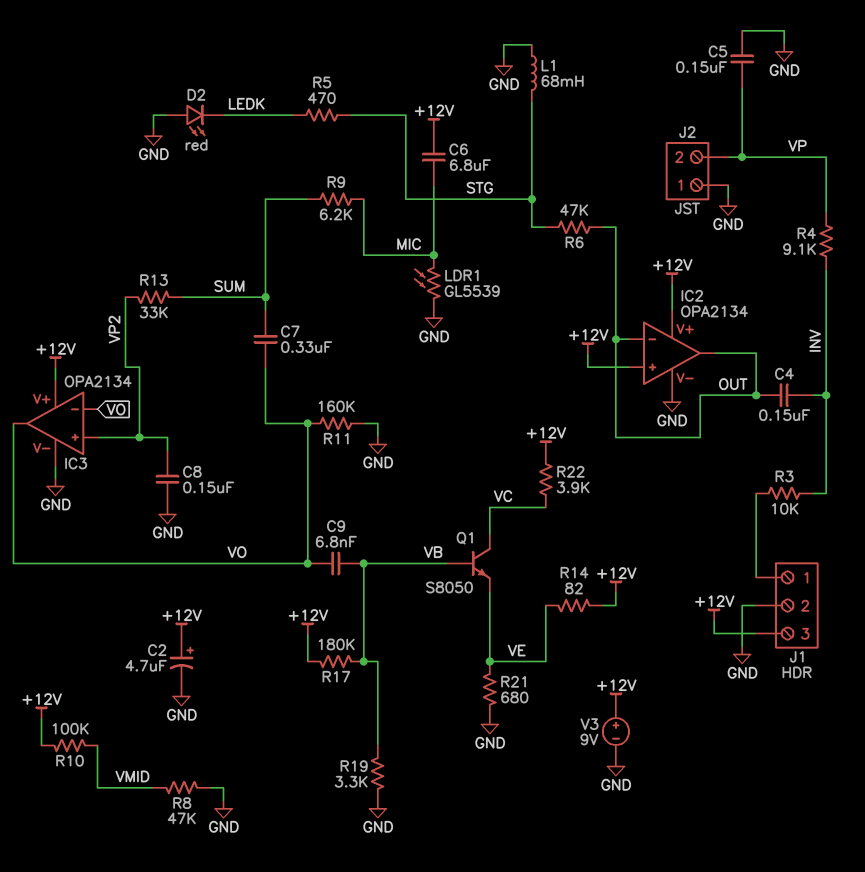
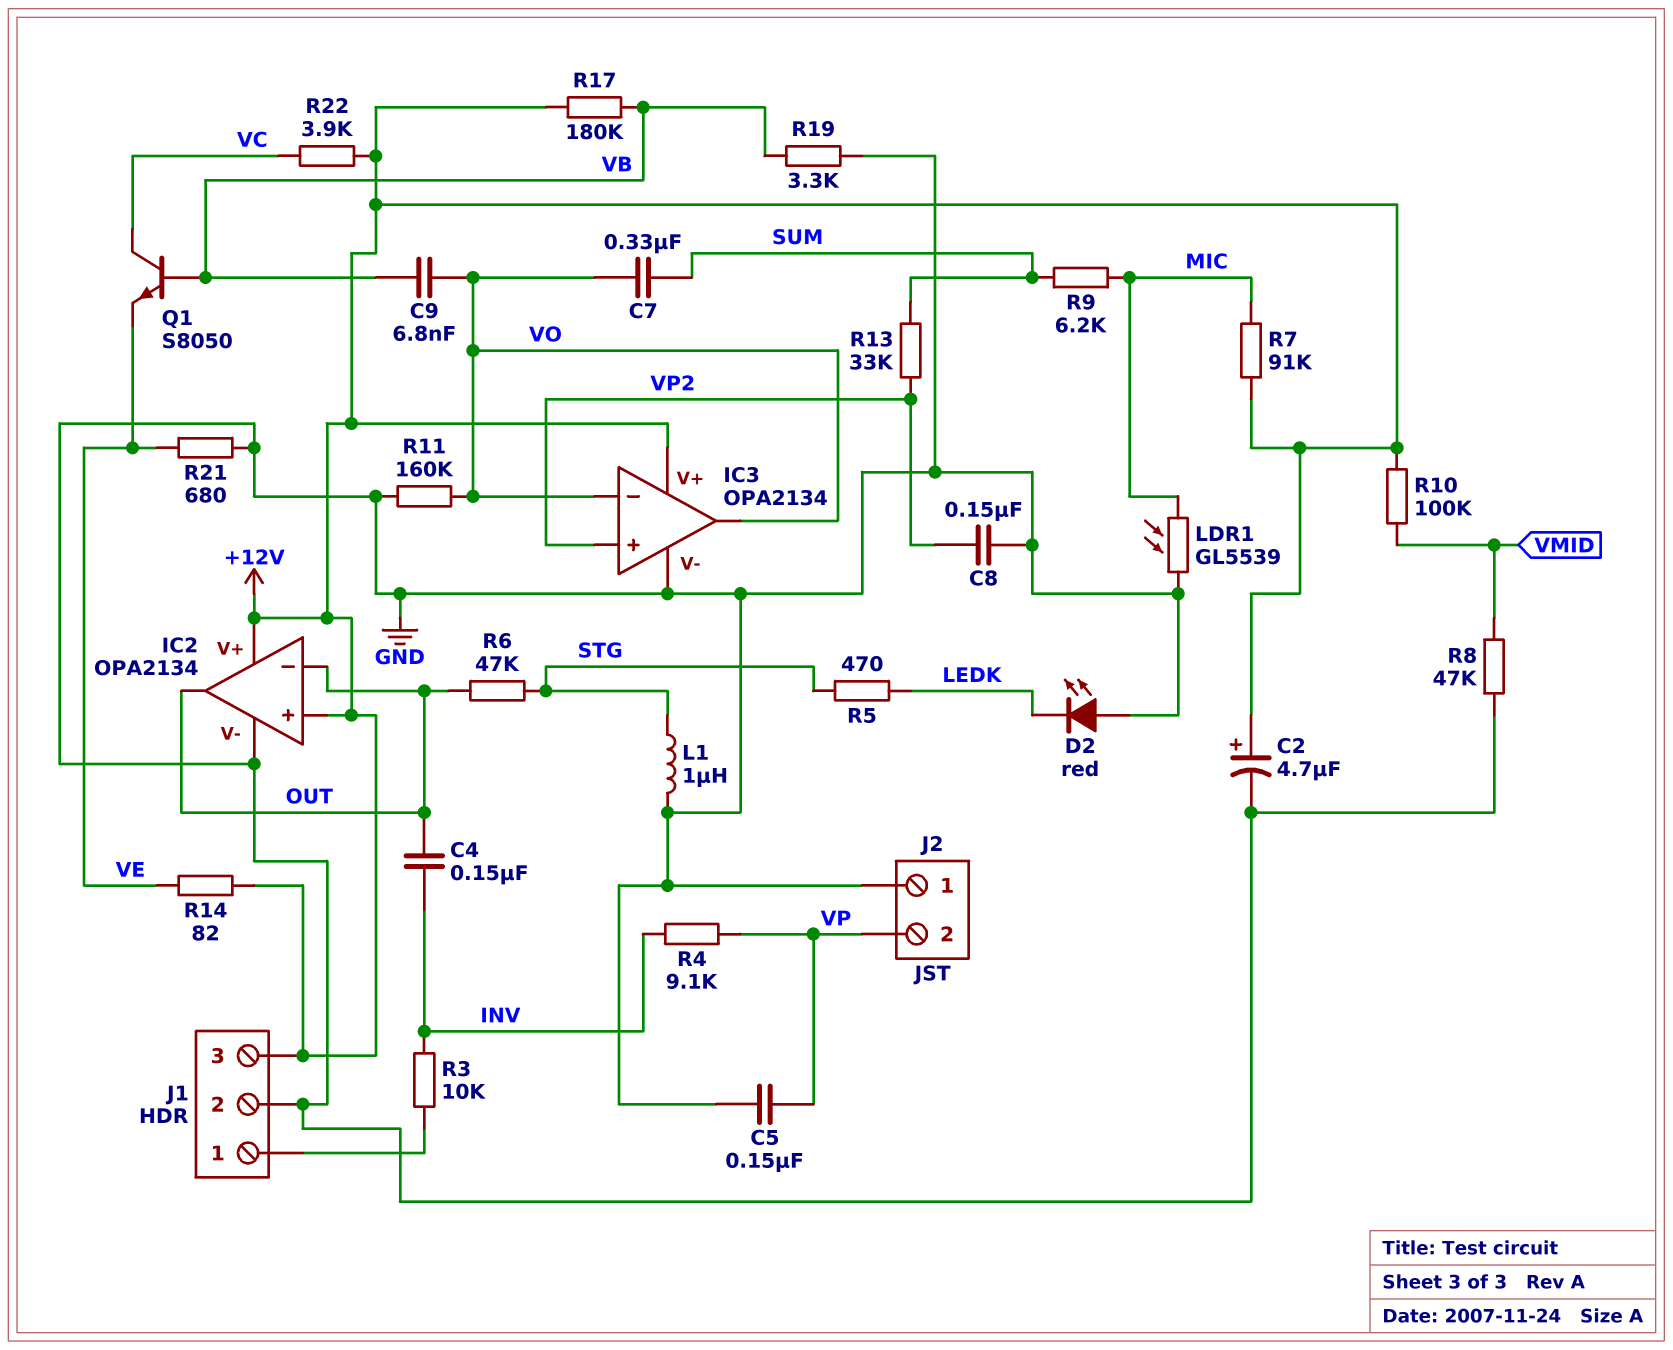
C6: 6.8uF (+12V, MIC) -> none
L1: 68mH (GND, STG) -> 1uH (GND, STG)
R7: none -> 91k (+12V, MIC)
V3: 9V (plus +12V, minus GND) -> none

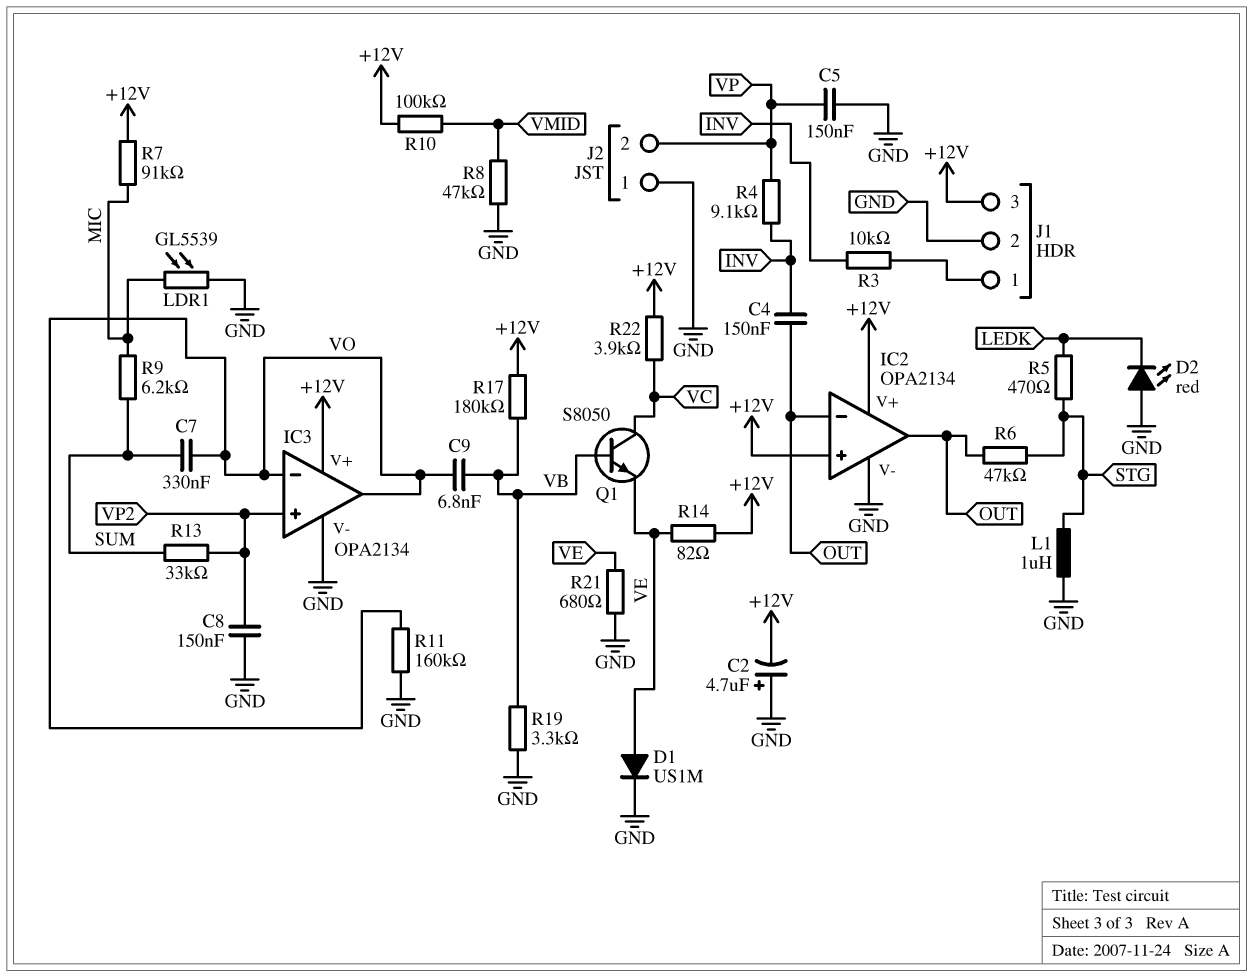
C2: 4.7uF (plus +12V, minus GND) -> 4.7uF (plus GND, minus +12V)
D1: none -> diode US1M (A VE, K GND)

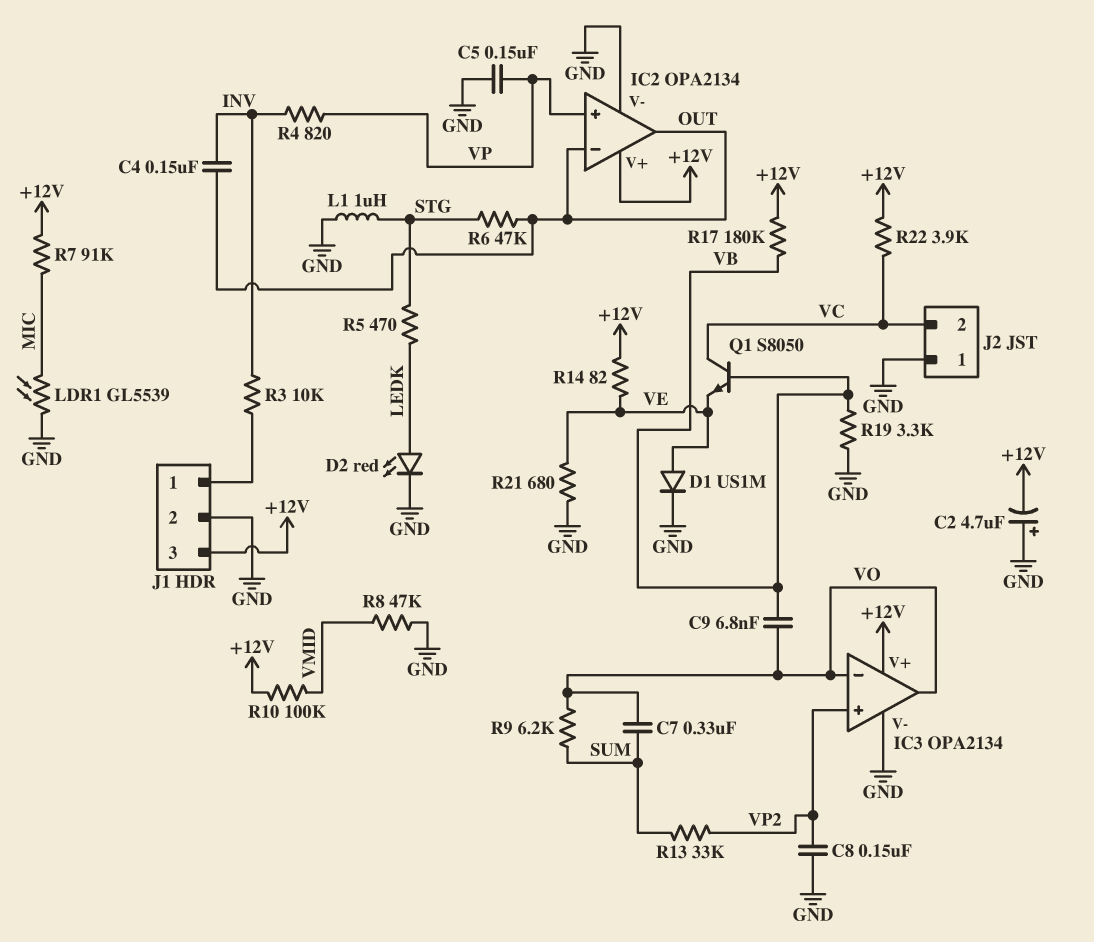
D2: LED red (A GND, K LEDK) -> LED red (A LEDK, K GND)
IC2 pin in+: +12V -> VP
J2 pin 2: VP -> VC
R4: 9.1k (INV, VP) -> 820 (INV, VP)
R9: 6.2k (MIC, SUM) -> 6.2k (SUM, VO)
R11: 160k (GND, VO) -> none

